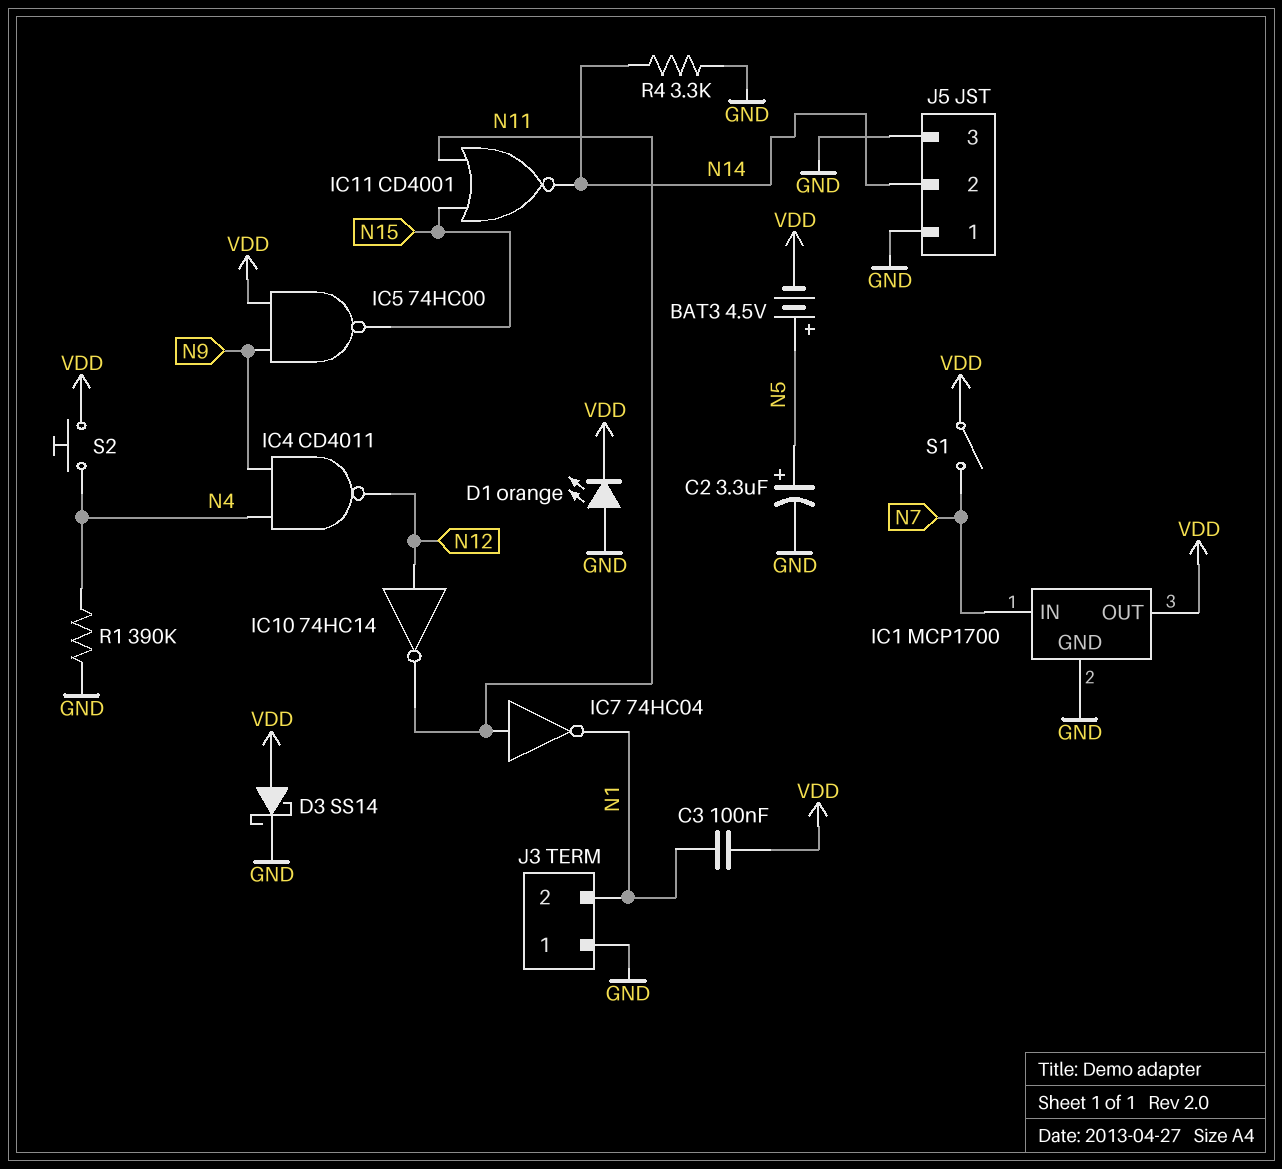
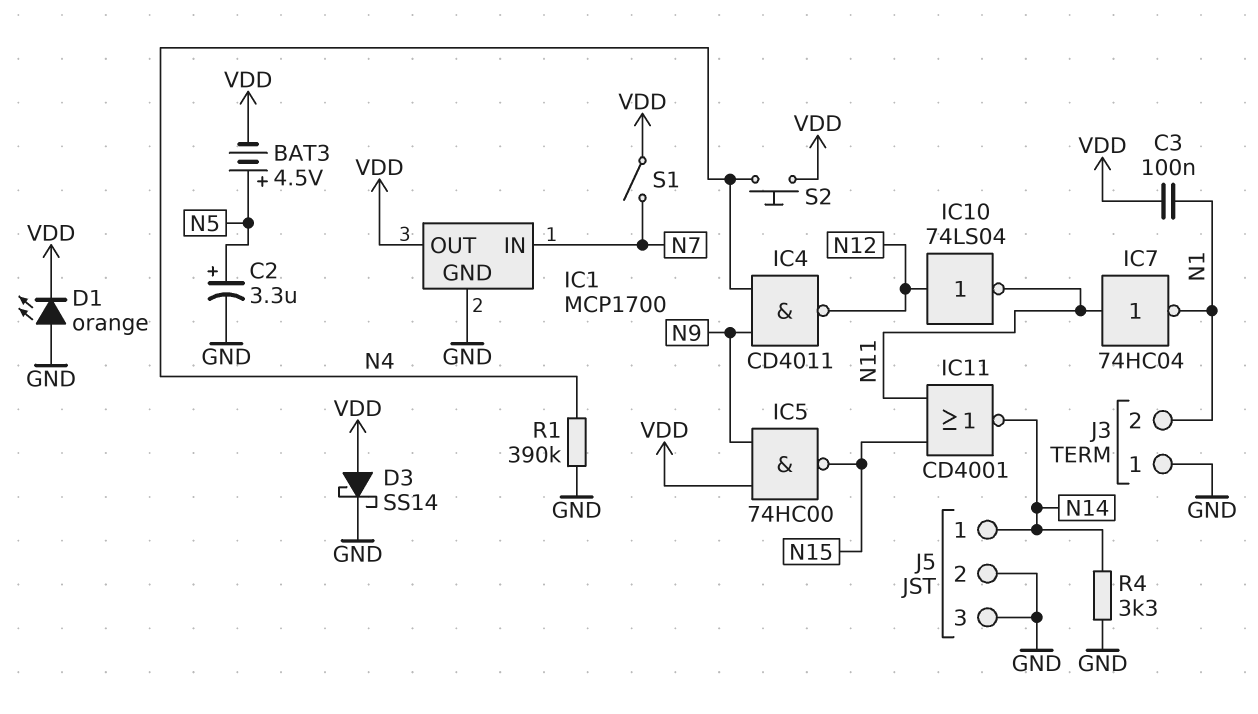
IC10: NOT 74HC14 (in N12, out N11) -> NOT 74LS04 (in N12, out N11)
J5 pin 1: GND -> N14
J5 pin 2: N14 -> GND

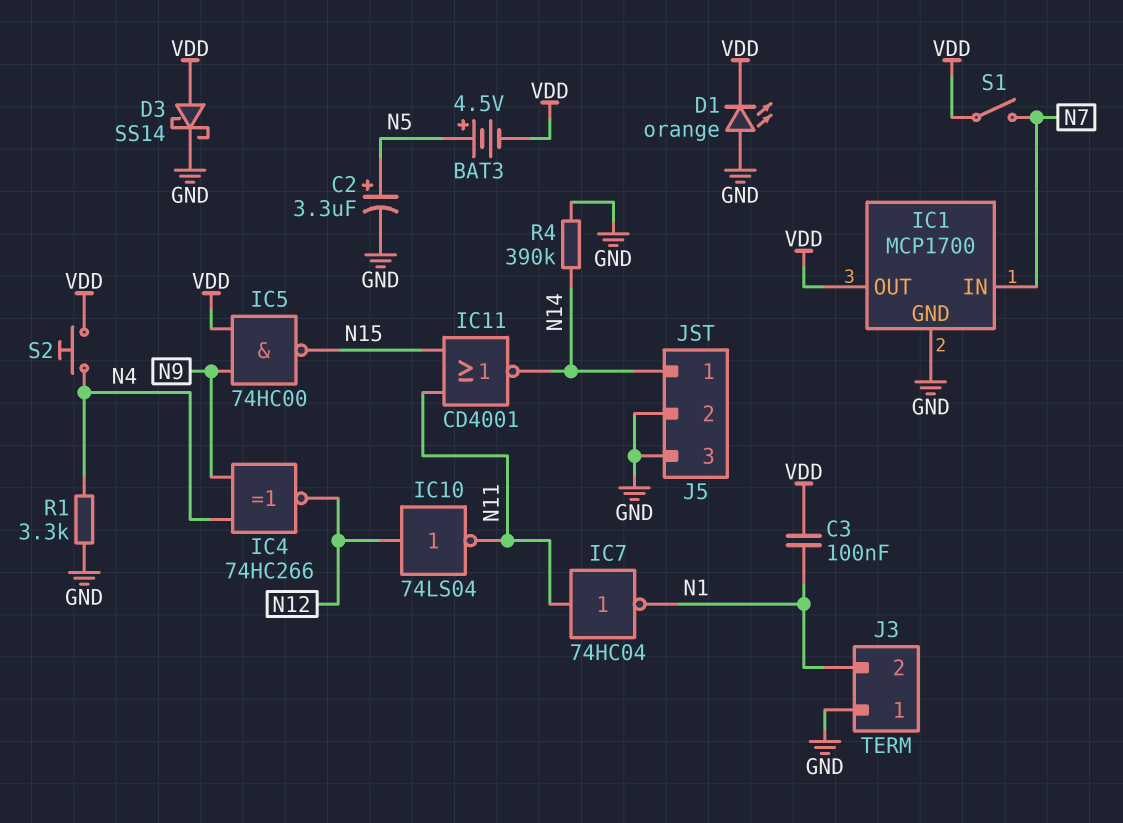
IC4: NAND CD4011 (in N4, in N9, out N12) -> XNOR 74HC266 (in N4, in N9, out N12)
R1: 390k (GND, N4) -> 3.3k (GND, N4)
R4: 3.3k (GND, N14) -> 390k (GND, N14)

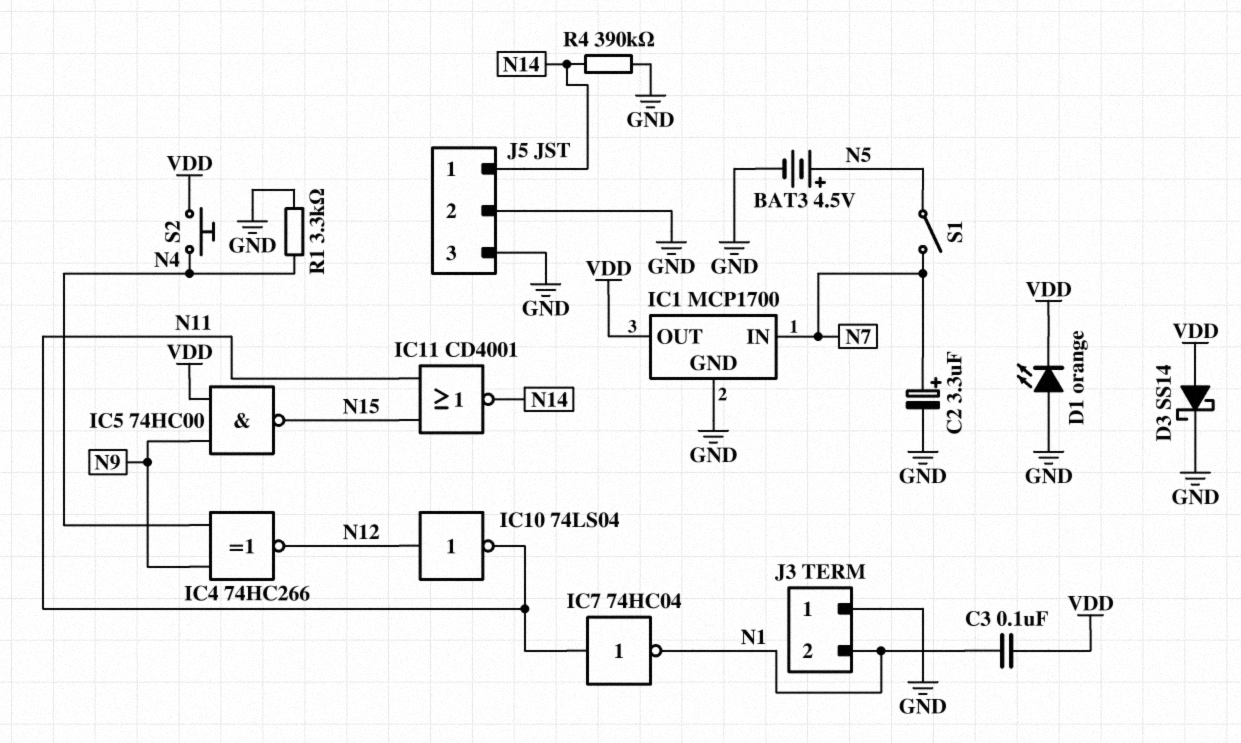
BAT3: 4.5V (plus N5, minus VDD) -> 4.5V (plus N5, minus GND)
C2: 3.3uF (plus N5, minus GND) -> 3.3uF (plus N7, minus GND)
S1: switch (N7, VDD) -> switch (N5, N7)

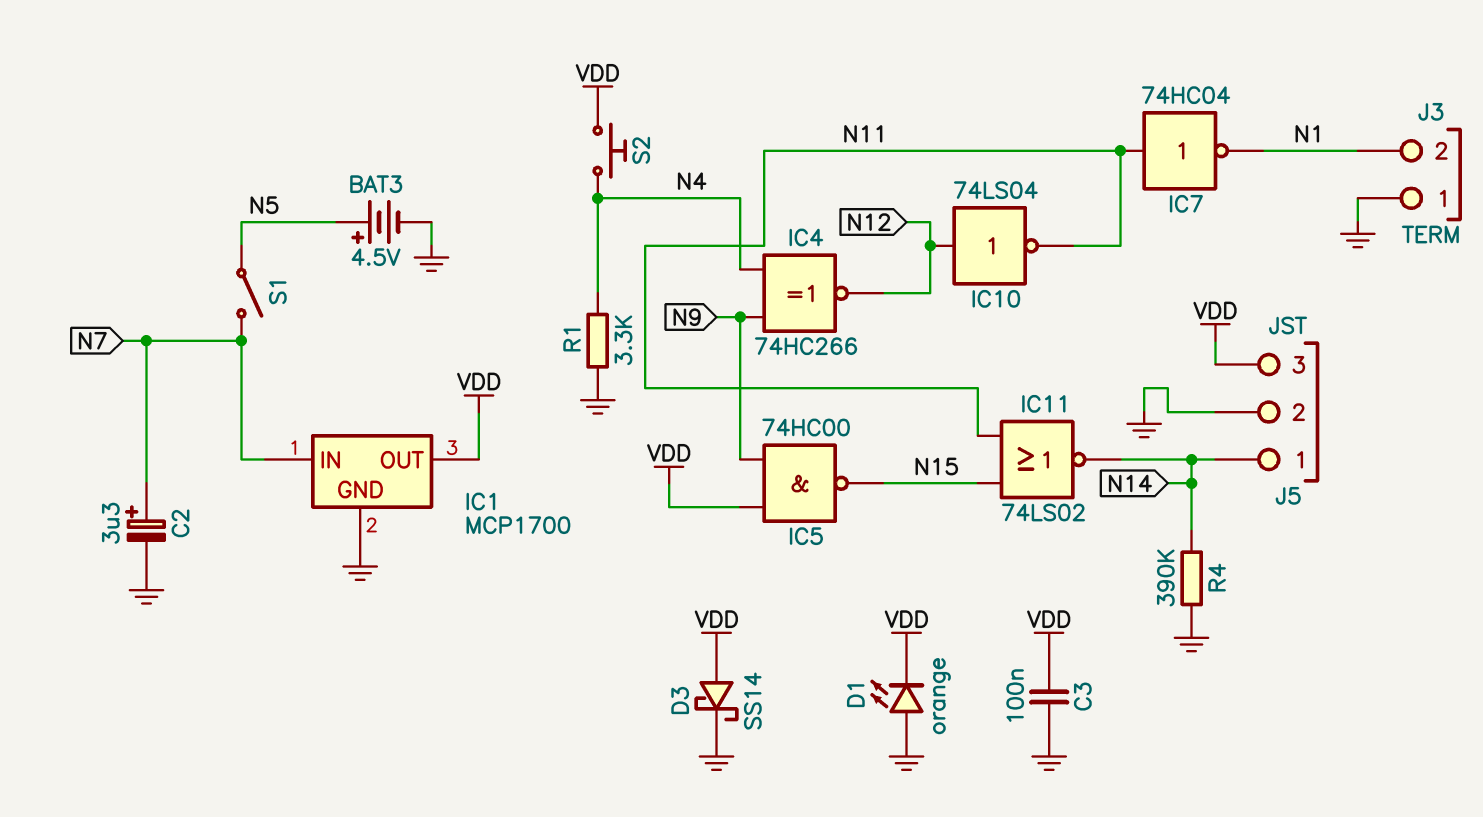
C3: 100nF (N1, VDD) -> 100nF (GND, VDD)
IC11: NOR CD4001 (in N11, in N15, out N14) -> NOR 74LS02 (in N11, in N15, out N14)
J5 pin 3: GND -> VDD

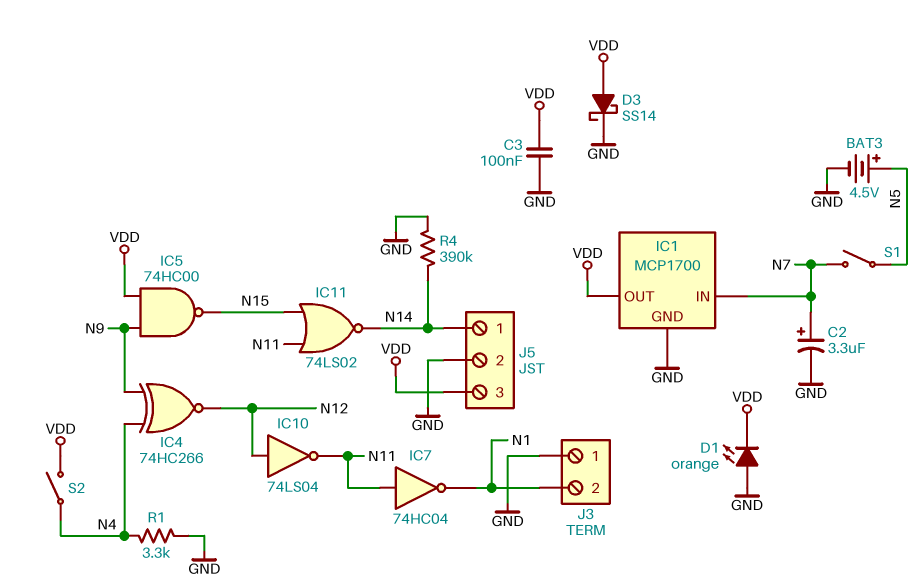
S2: button (N4, VDD) -> switch (N4, VDD)

